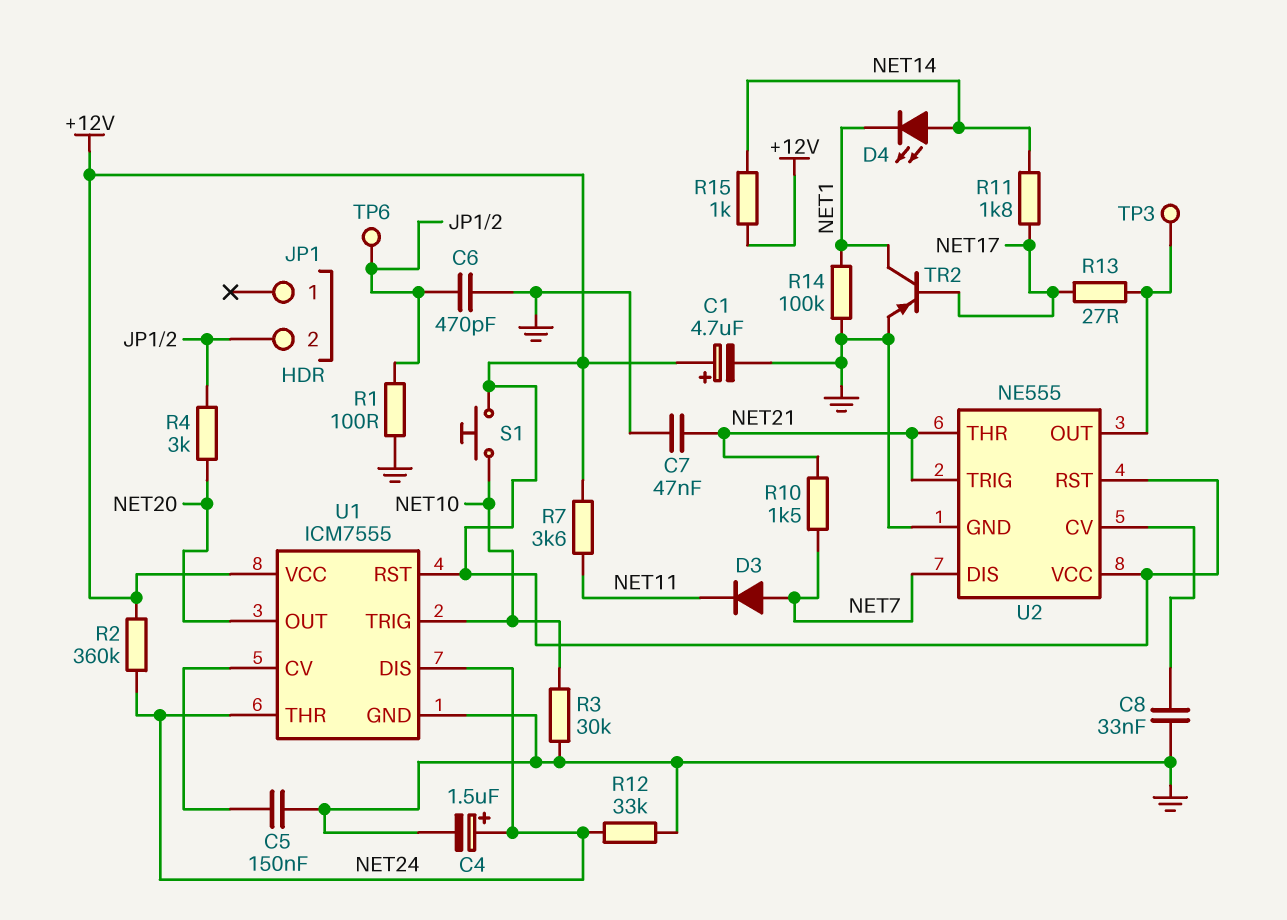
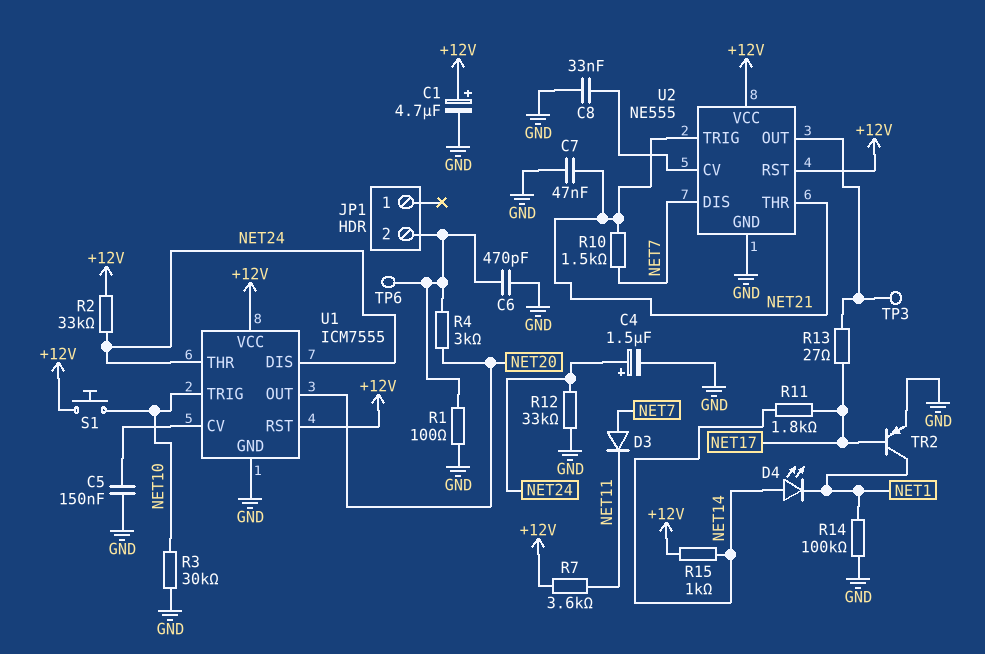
R2: 360k (+12V, NET24) -> 33k (+12V, NET24)

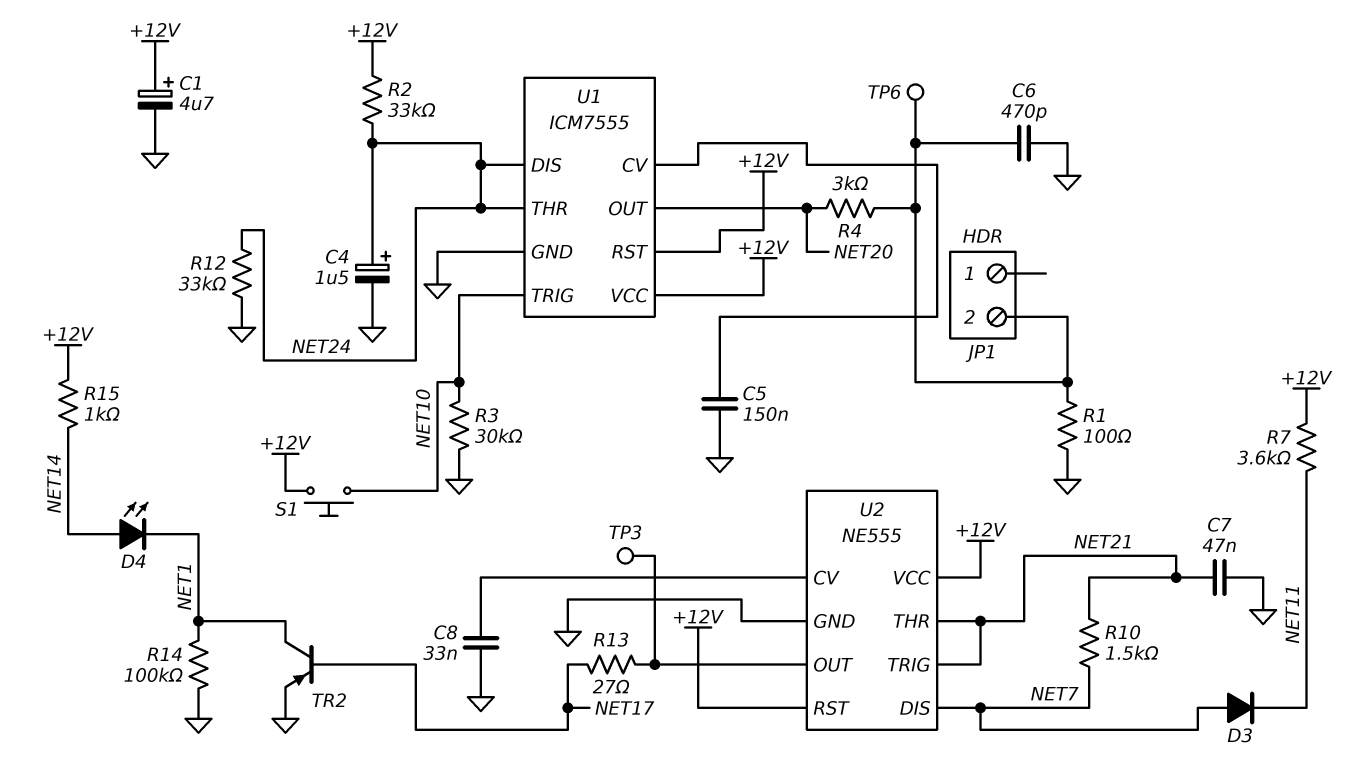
R11: 1.8k (NET14, NET17) -> none

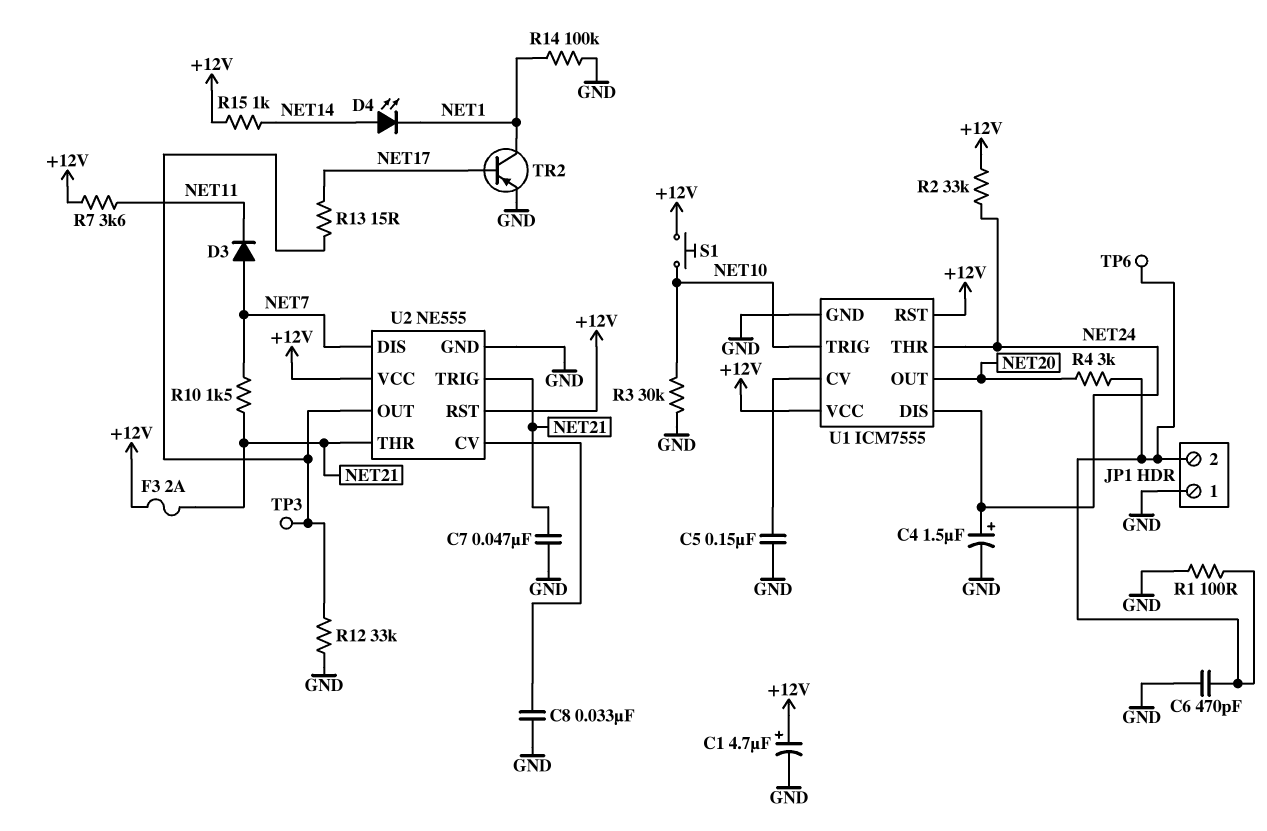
F3: none -> 2A (+12V, NET21)
JP1 pin 1: none -> GND
R12: 33k (GND, NET24) -> 33k (GND, U2/OUT)
R13: 27 (NET17, U2/OUT) -> 15 (NET17, U2/OUT)

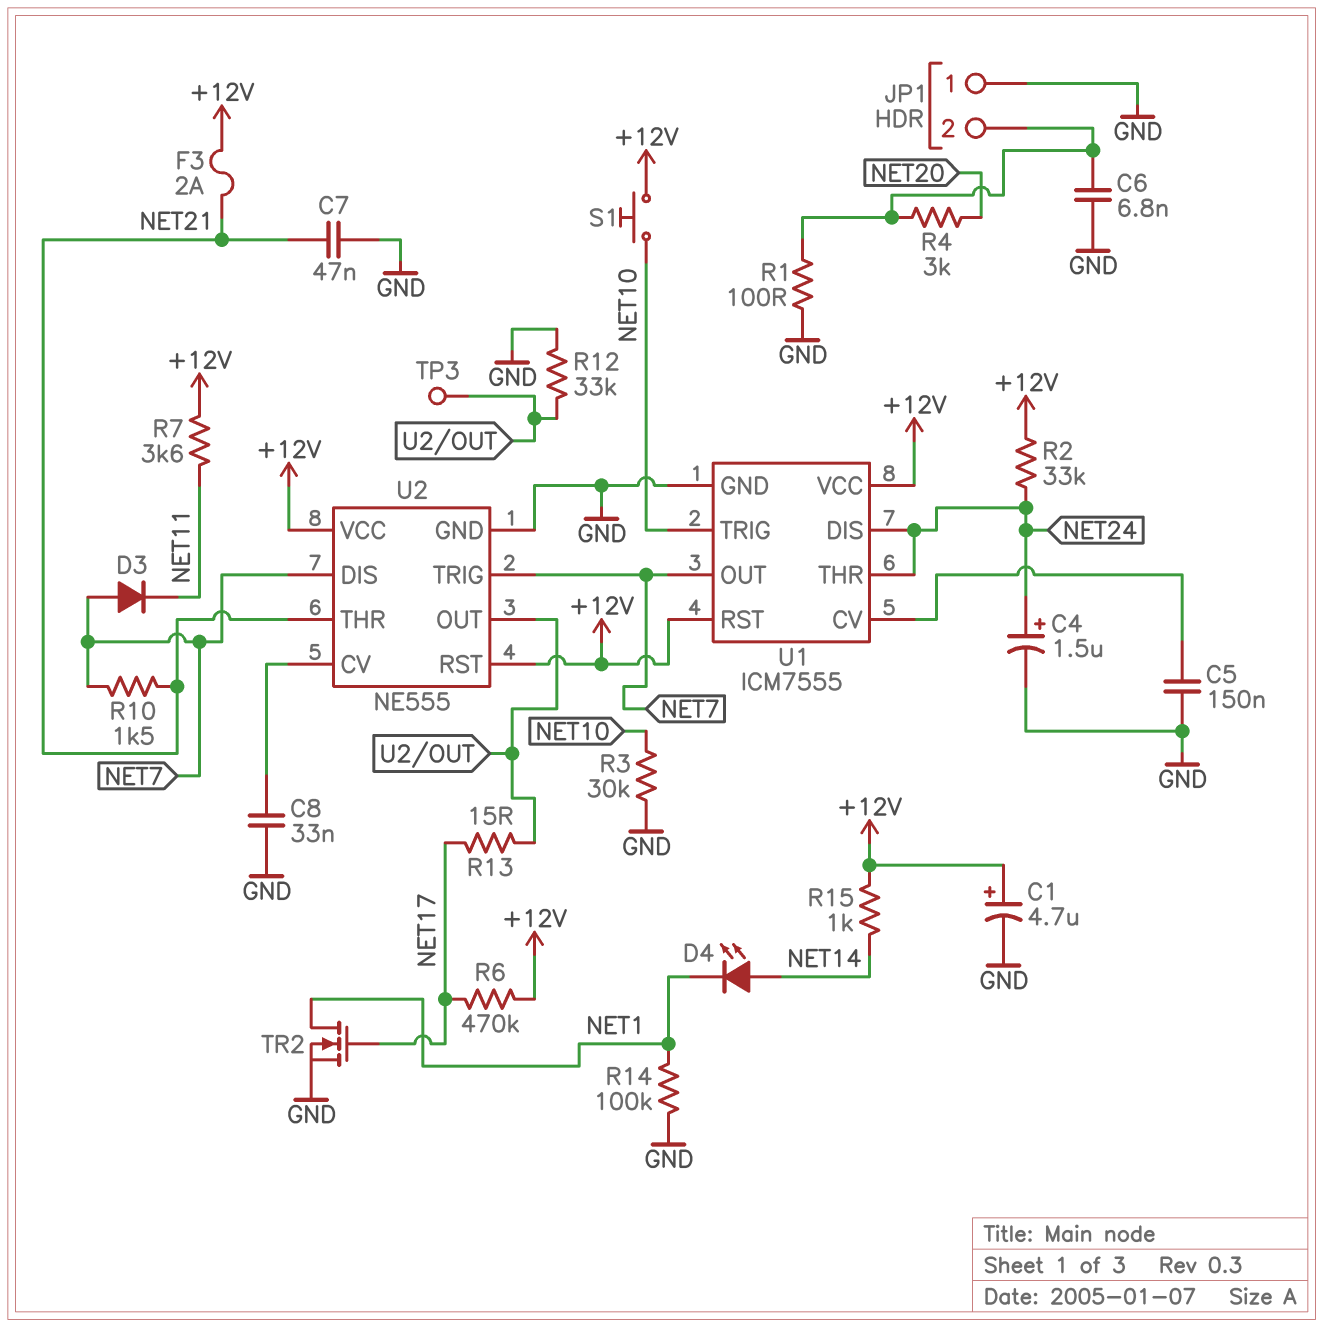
C6: 470pF (GND, JP1/2) -> 6.8nF (GND, JP1/2)
R6: none -> 470k (+12V, NET17)
TP6: test point (JP1/2) -> none
TR2: PNP (B NET17, C NET1, E GND) -> NMOS (G NET17, D NET1, S GND)
U1 pin OUT: NET20 -> NET7
U2 pin TRIG: NET21 -> NET7

